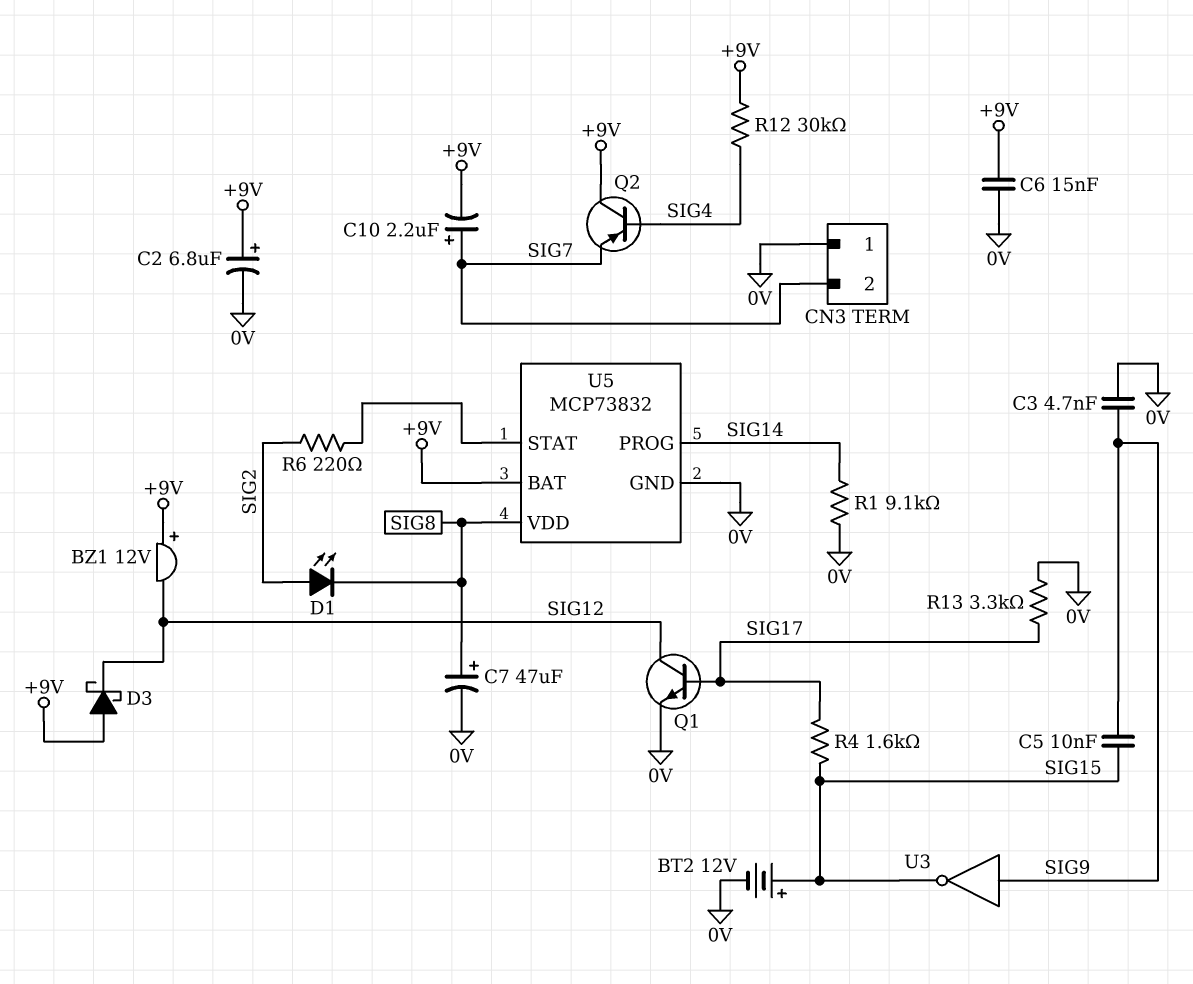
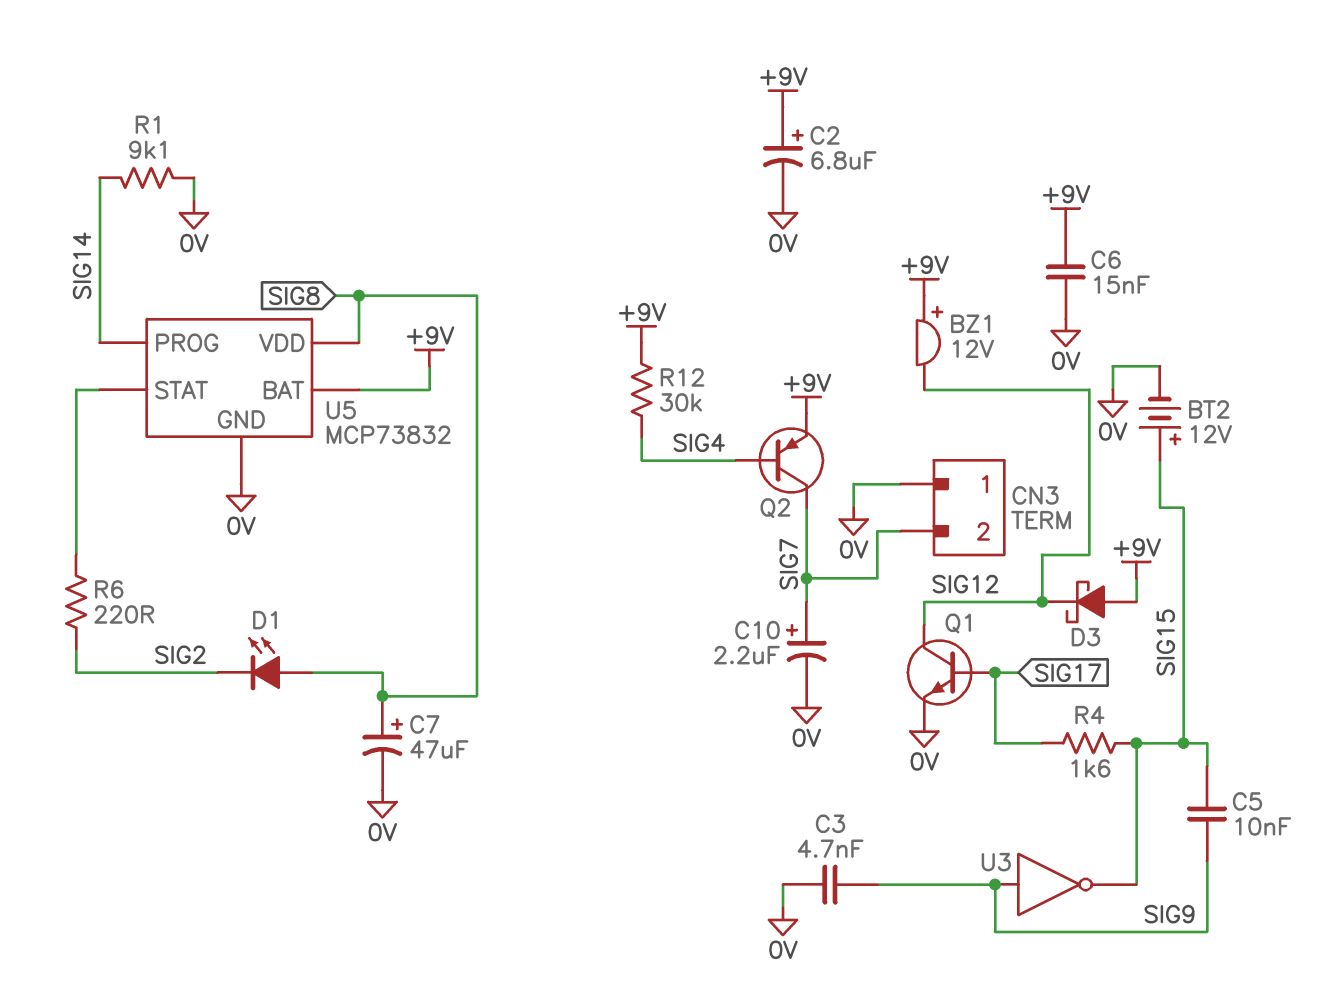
C10: 2.2uF (plus SIG7, minus +9V) -> 2.2uF (plus SIG7, minus 0V)
D1: LED (A SIG2, K SIG8) -> LED (A SIG8, K SIG2)
Q2: PNP (B SIG4, C +9V, E SIG7) -> PNP (B SIG4, C SIG7, E +9V)
R13: 3.3k (0V, SIG17) -> none

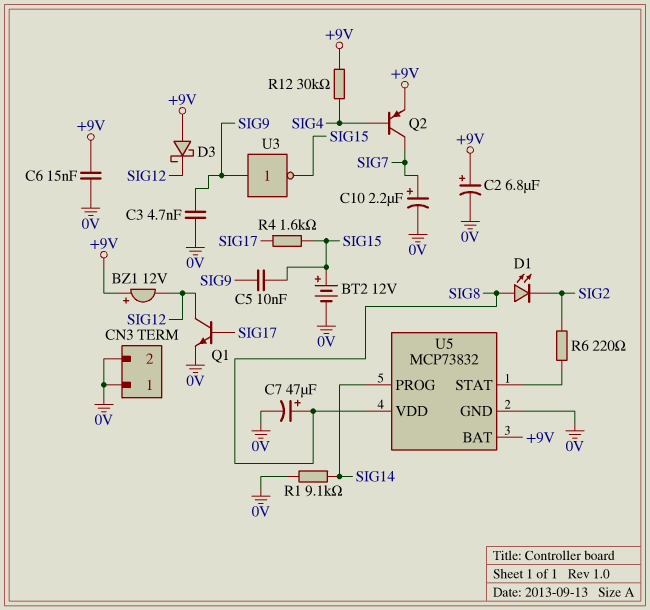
CN3 pin 2: SIG7 -> 0V

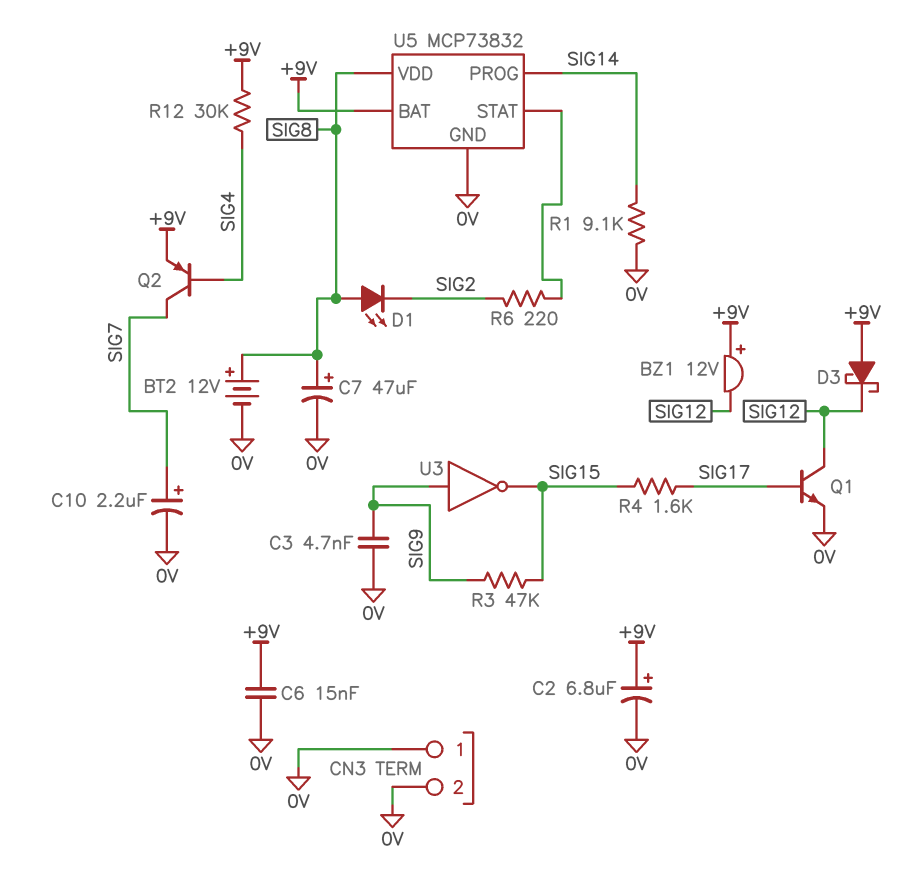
BT2: 12V (plus SIG15, minus 0V) -> 12V (plus SIG8, minus 0V)
C5: 10nF (SIG9, SIG15) -> none
R3: none -> 47k (SIG9, SIG15)

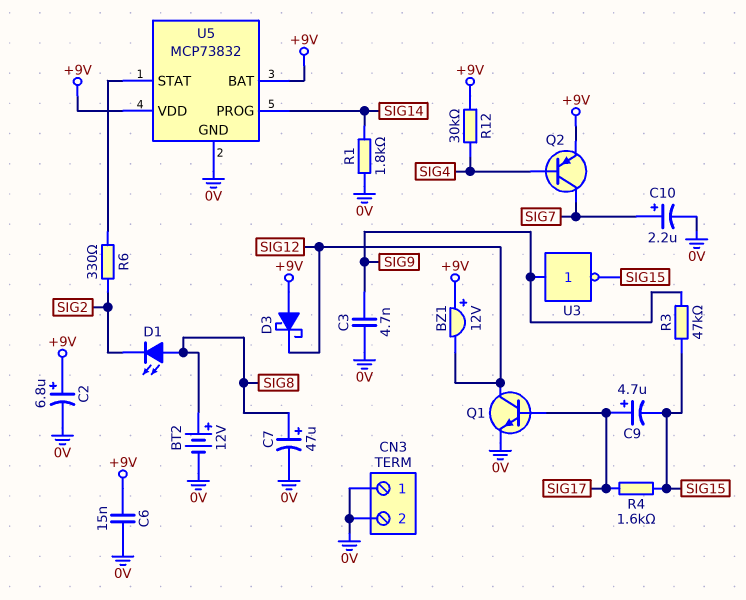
C9: none -> 4.7uF (plus SIG17, minus SIG15)
R1: 9.1k (0V, SIG14) -> 1.8k (0V, SIG14)
R6: 220 (SIG2, U5/STAT) -> 330 (SIG2, U5/STAT)
U5 pin VDD: SIG8 -> +9V

